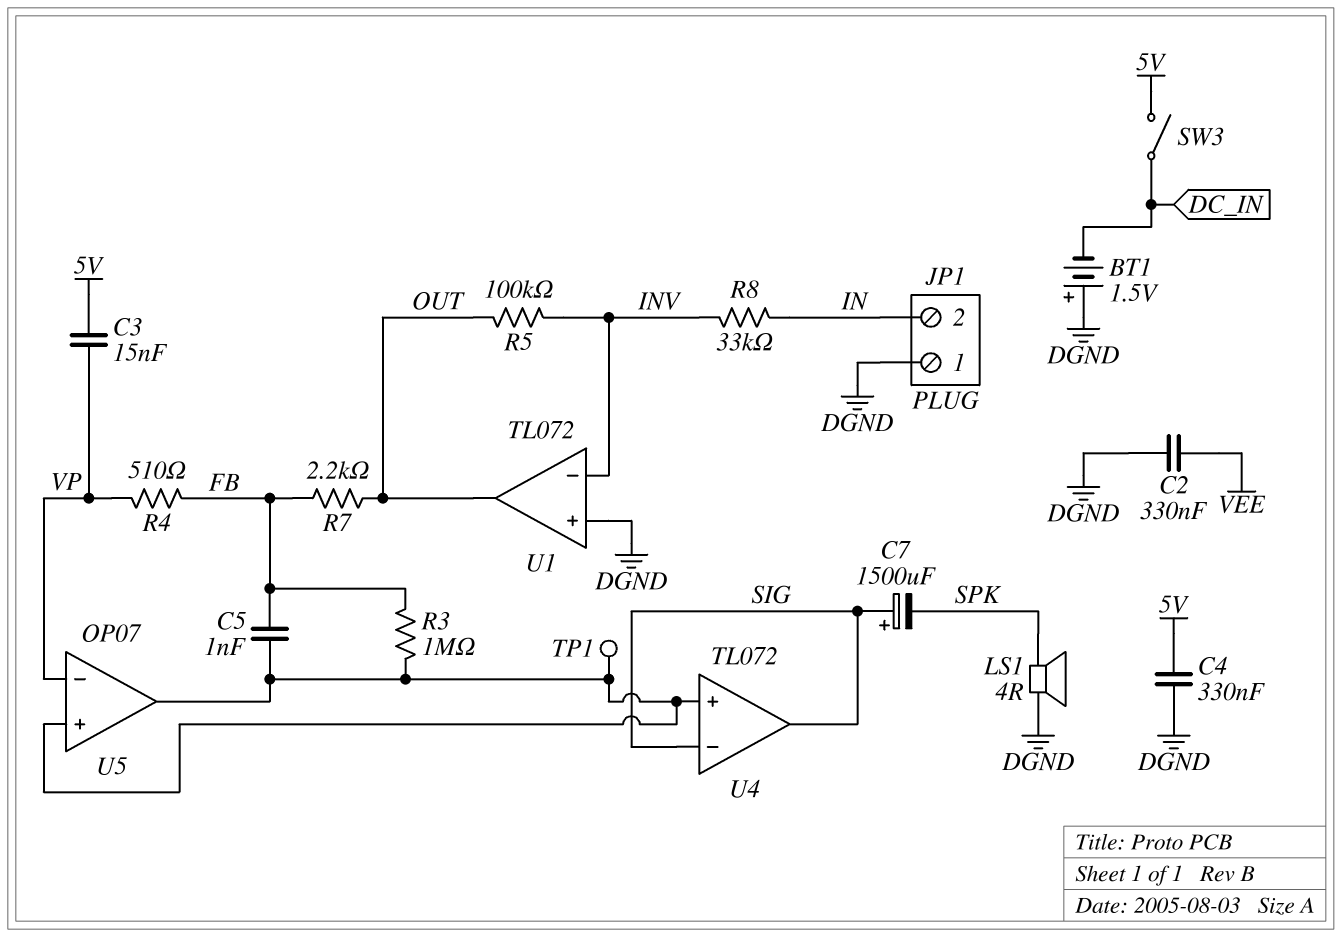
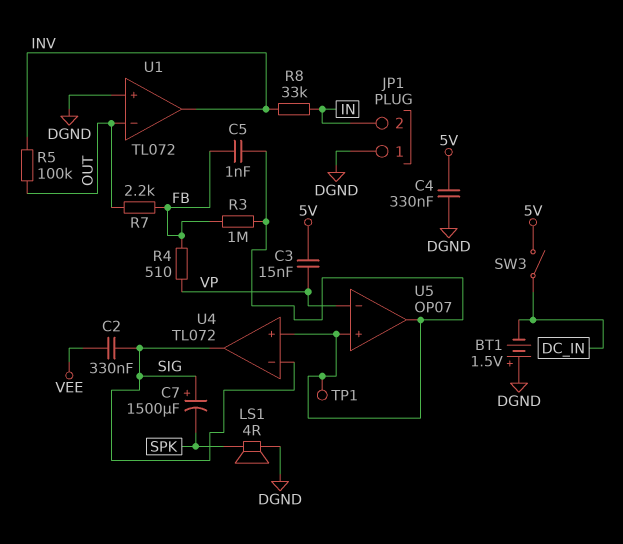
C2: 330nF (DGND, VEE) -> 330nF (SIG, VEE)
U1 pin in-: INV -> OUT
U1 pin out: OUT -> INV

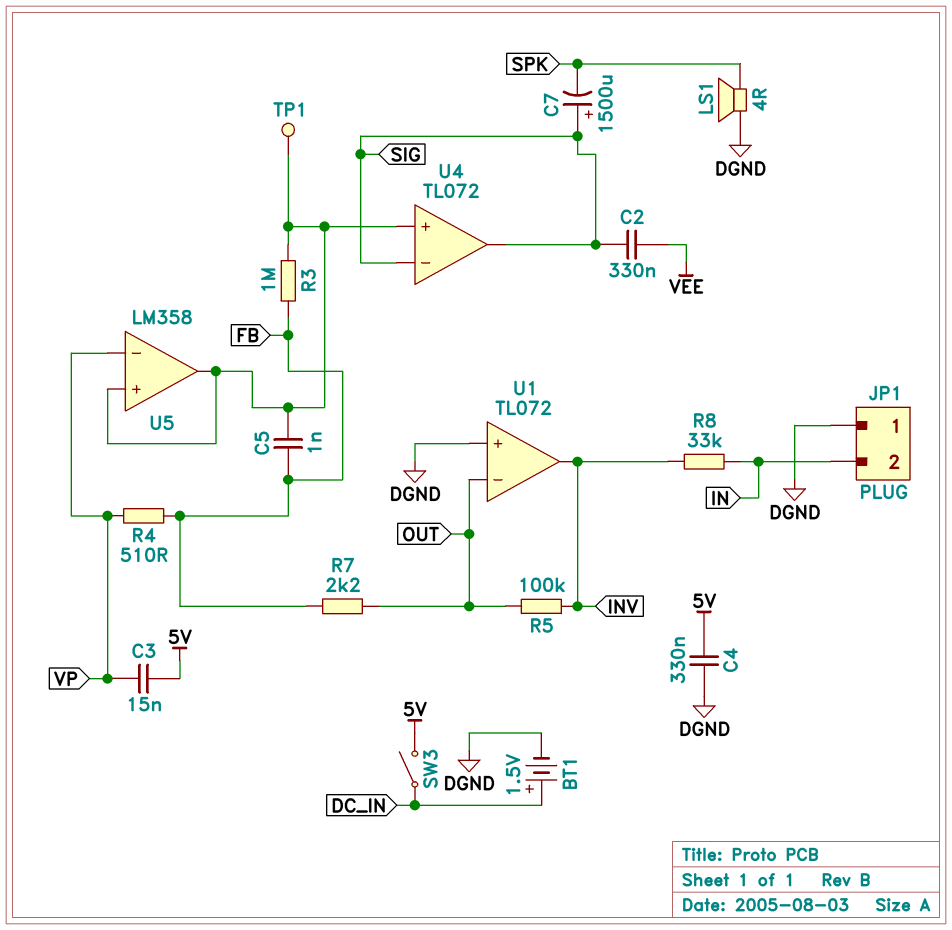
BT1: 1.5V (plus DGND, minus DC_IN) -> 1.5V (plus DC_IN, minus DGND)
U5: OP07 -> LM358

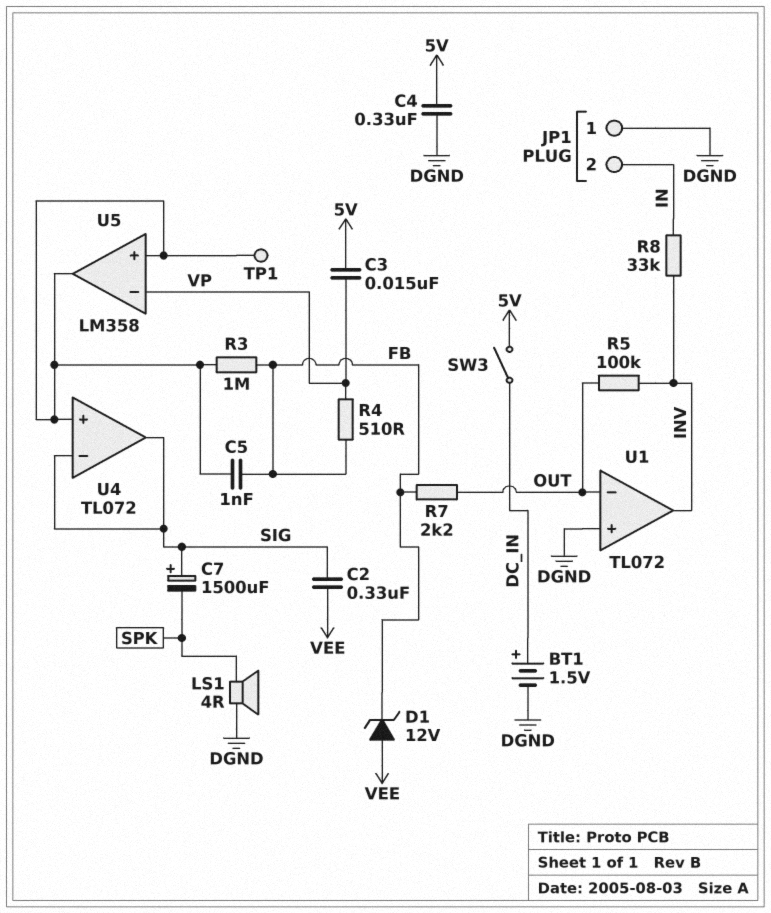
D1: none -> zener 12V (A VEE, K FB)

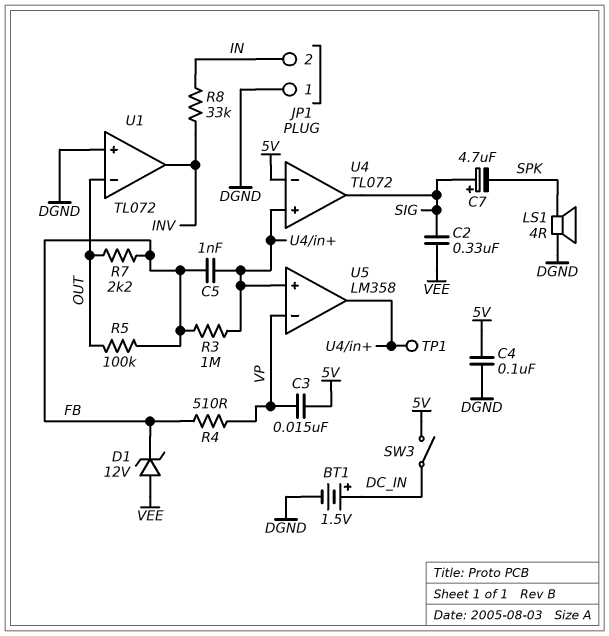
C4: 330nF (5V, DGND) -> 100nF (5V, DGND)
C7: 1500uF (plus SIG, minus SPK) -> 4.7uF (plus SIG, minus SPK)
R5: 100k (INV, OUT) -> 100k (FB, OUT)
U4 pin in-: SIG -> 5V

